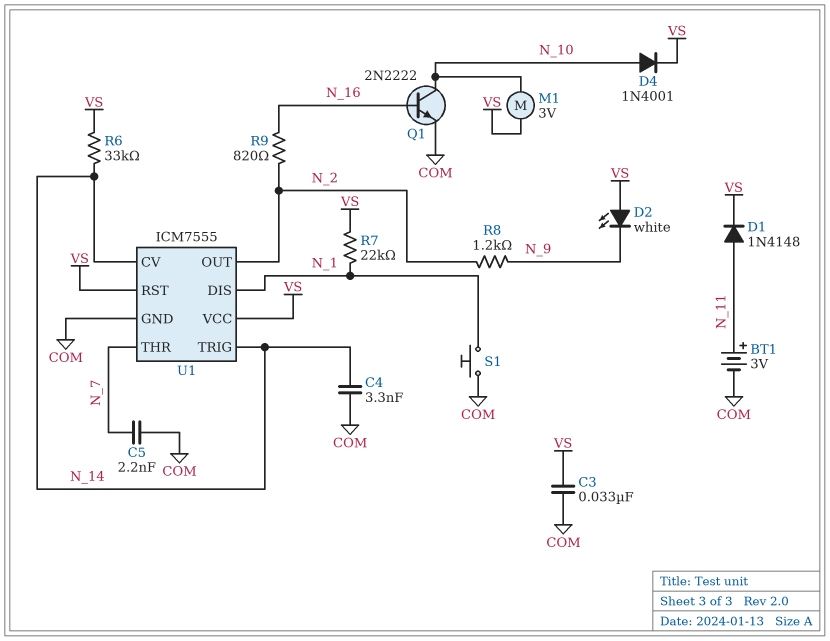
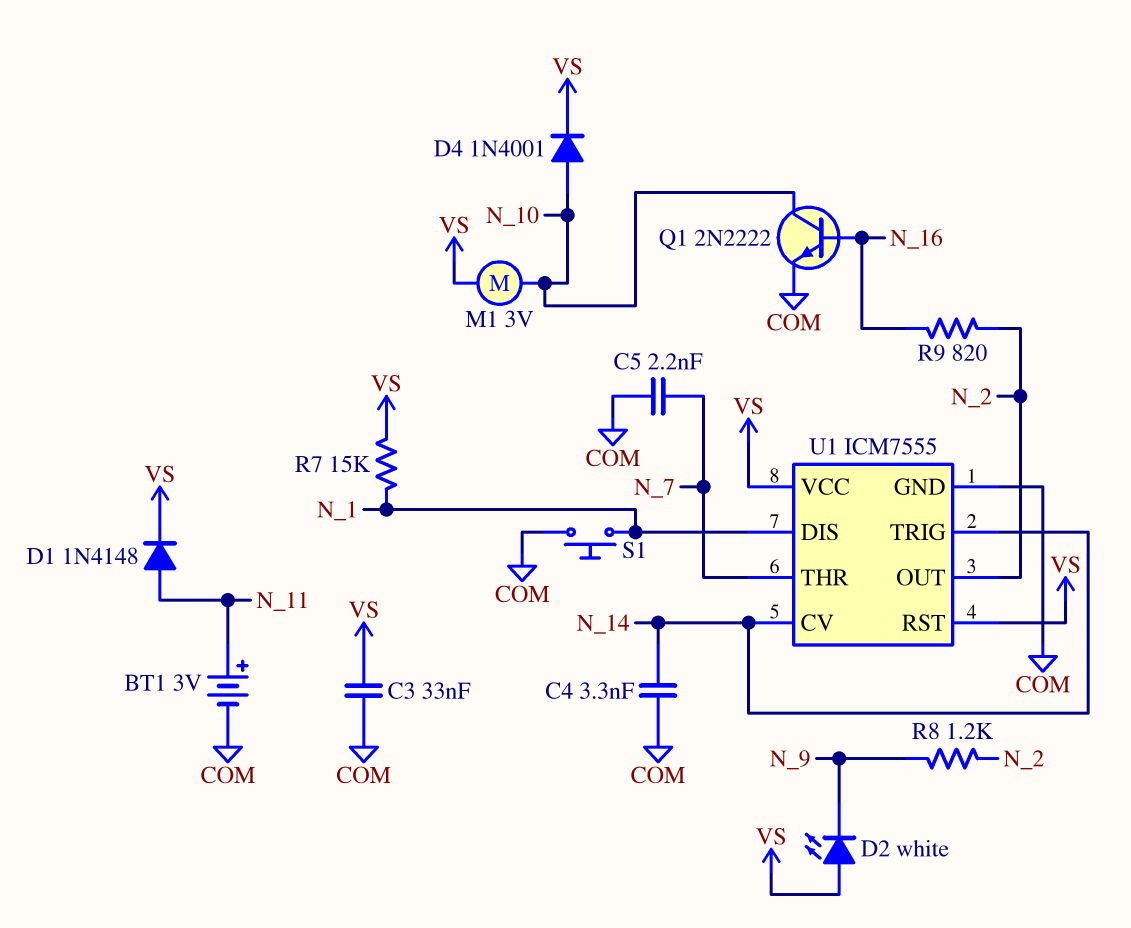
R6: 33k (N_14, VS) -> none
R7: 22k (N_1, VS) -> 15k (N_1, VS)

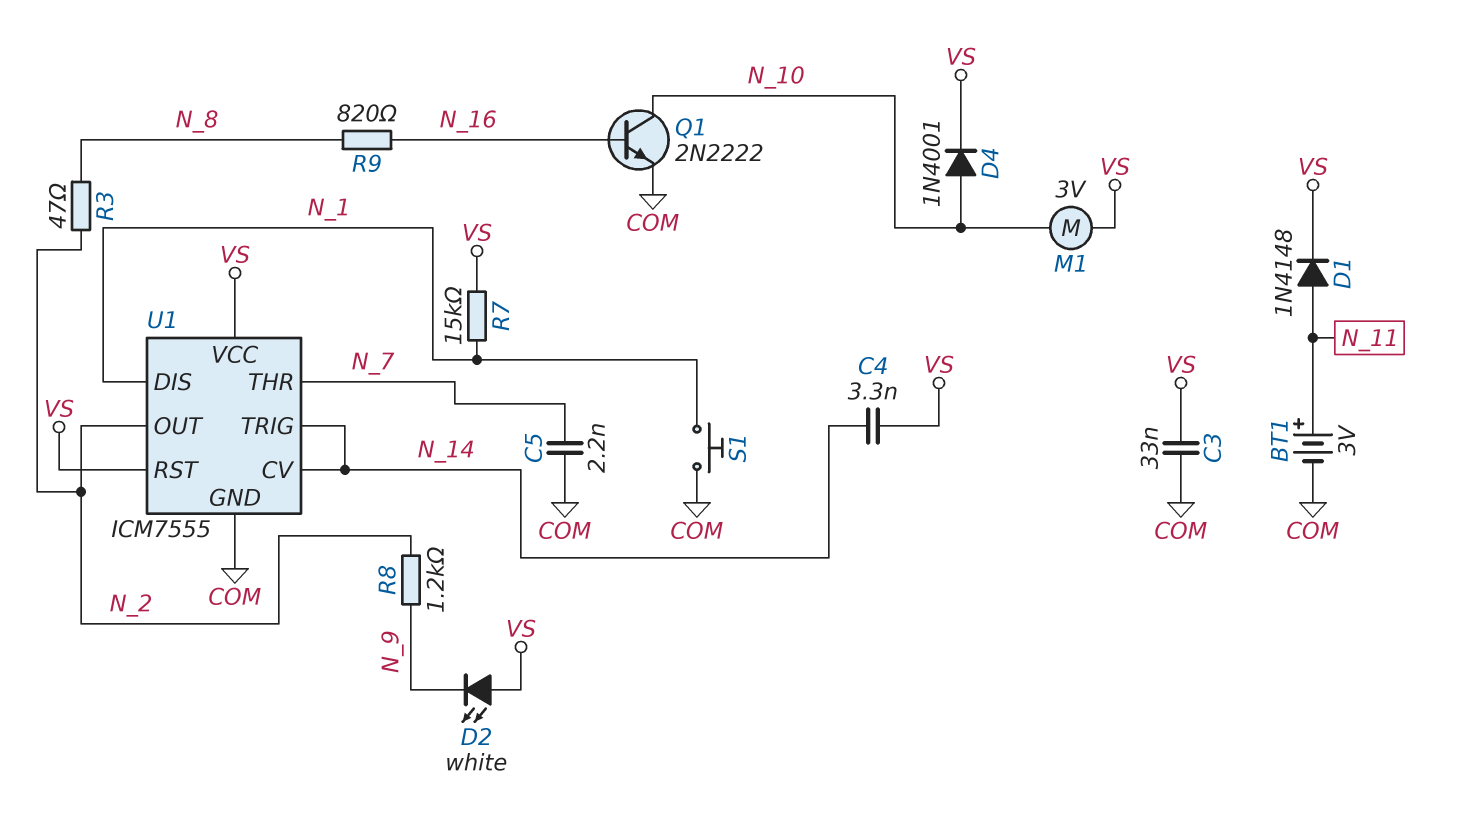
C4: 3.3nF (COM, N_14) -> 3.3nF (N_14, VS)
R3: none -> 47 (N_2, N_8)
R9: 820 (N_2, N_16) -> 820 (N_8, N_16)

